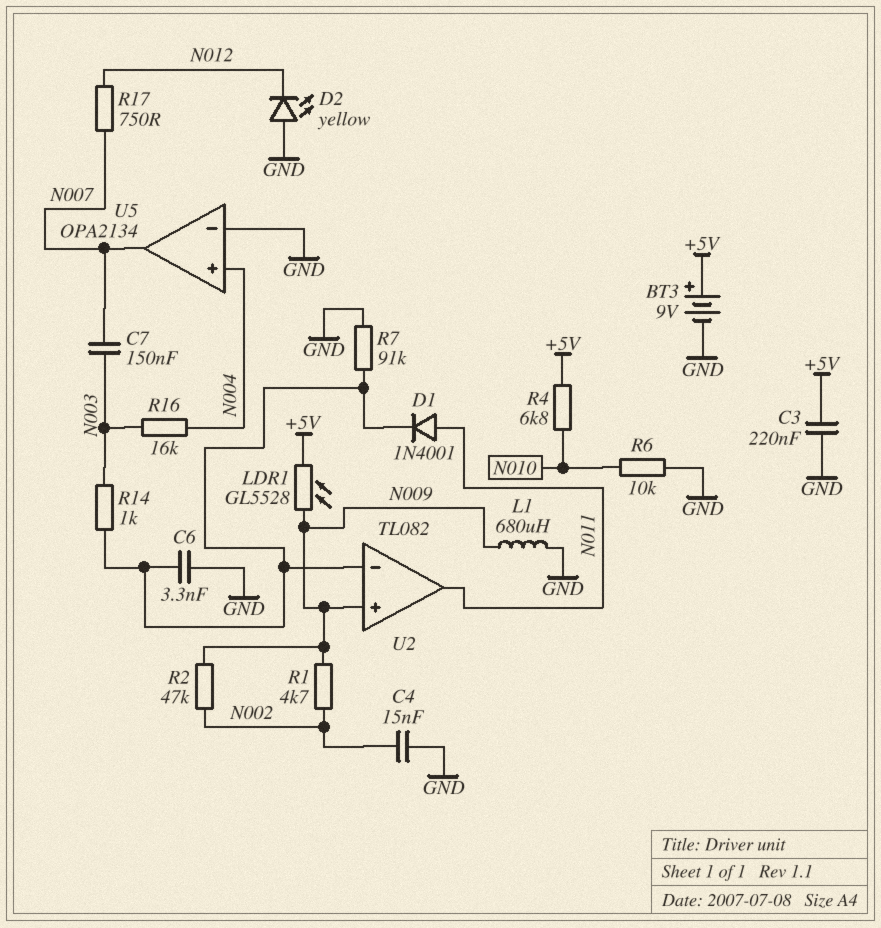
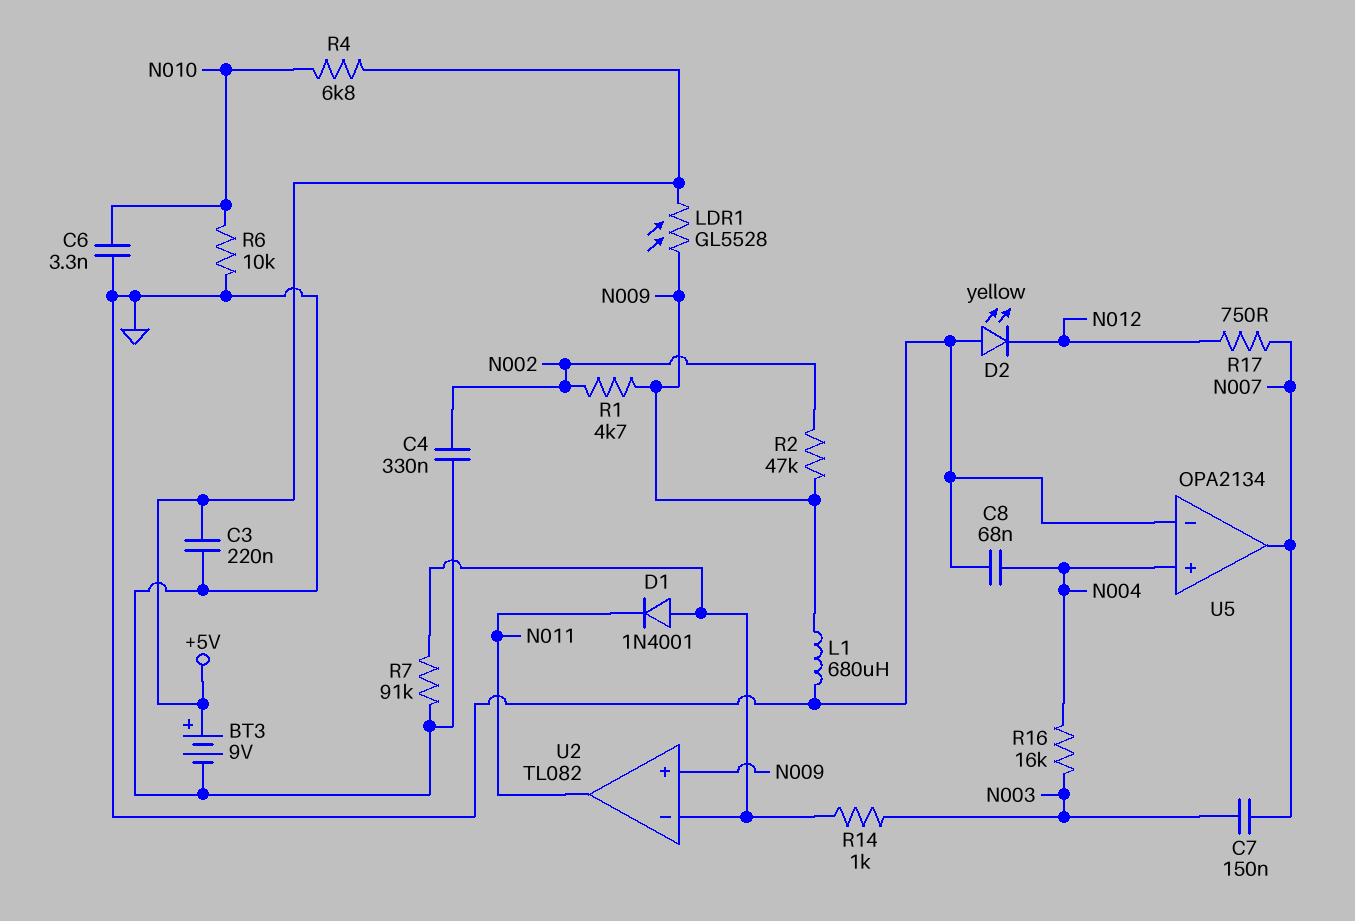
C4: 15nF (GND, N002) -> 330nF (GND, N002)
C6: 3.3nF (GND, U2/in-) -> 3.3nF (GND, N010)
C8: none -> 68nF (GND, N004)
D1: diode 1N4001 (A N011, K U2/in-) -> diode 1N4001 (A U2/in-, K N011)

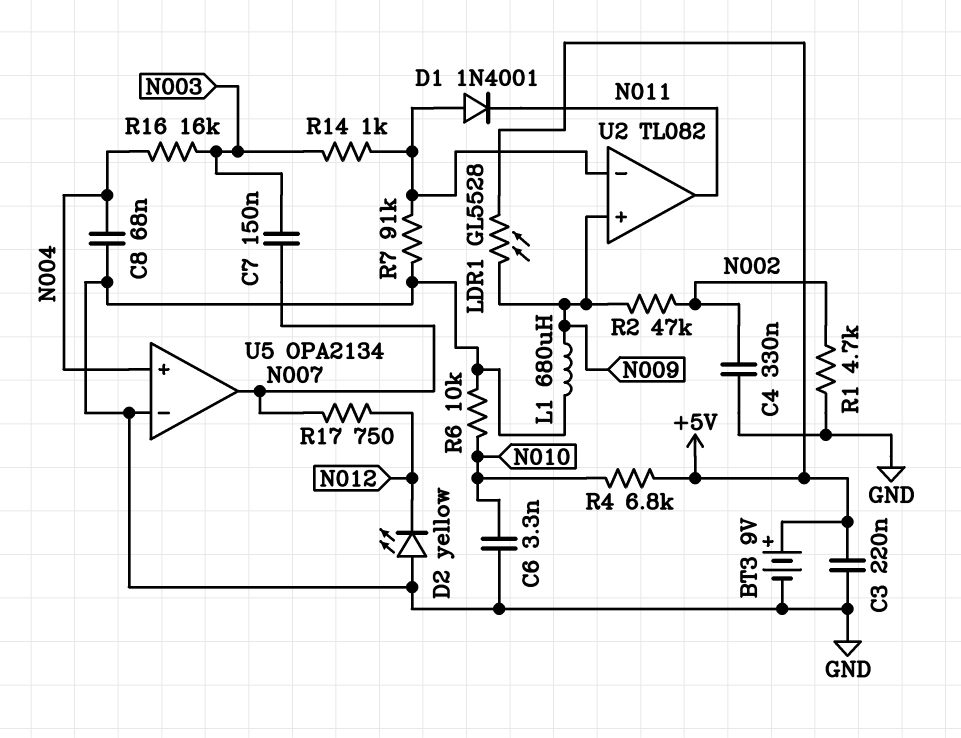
R1: 4.7k (N002, N009) -> 4.7k (GND, N002)

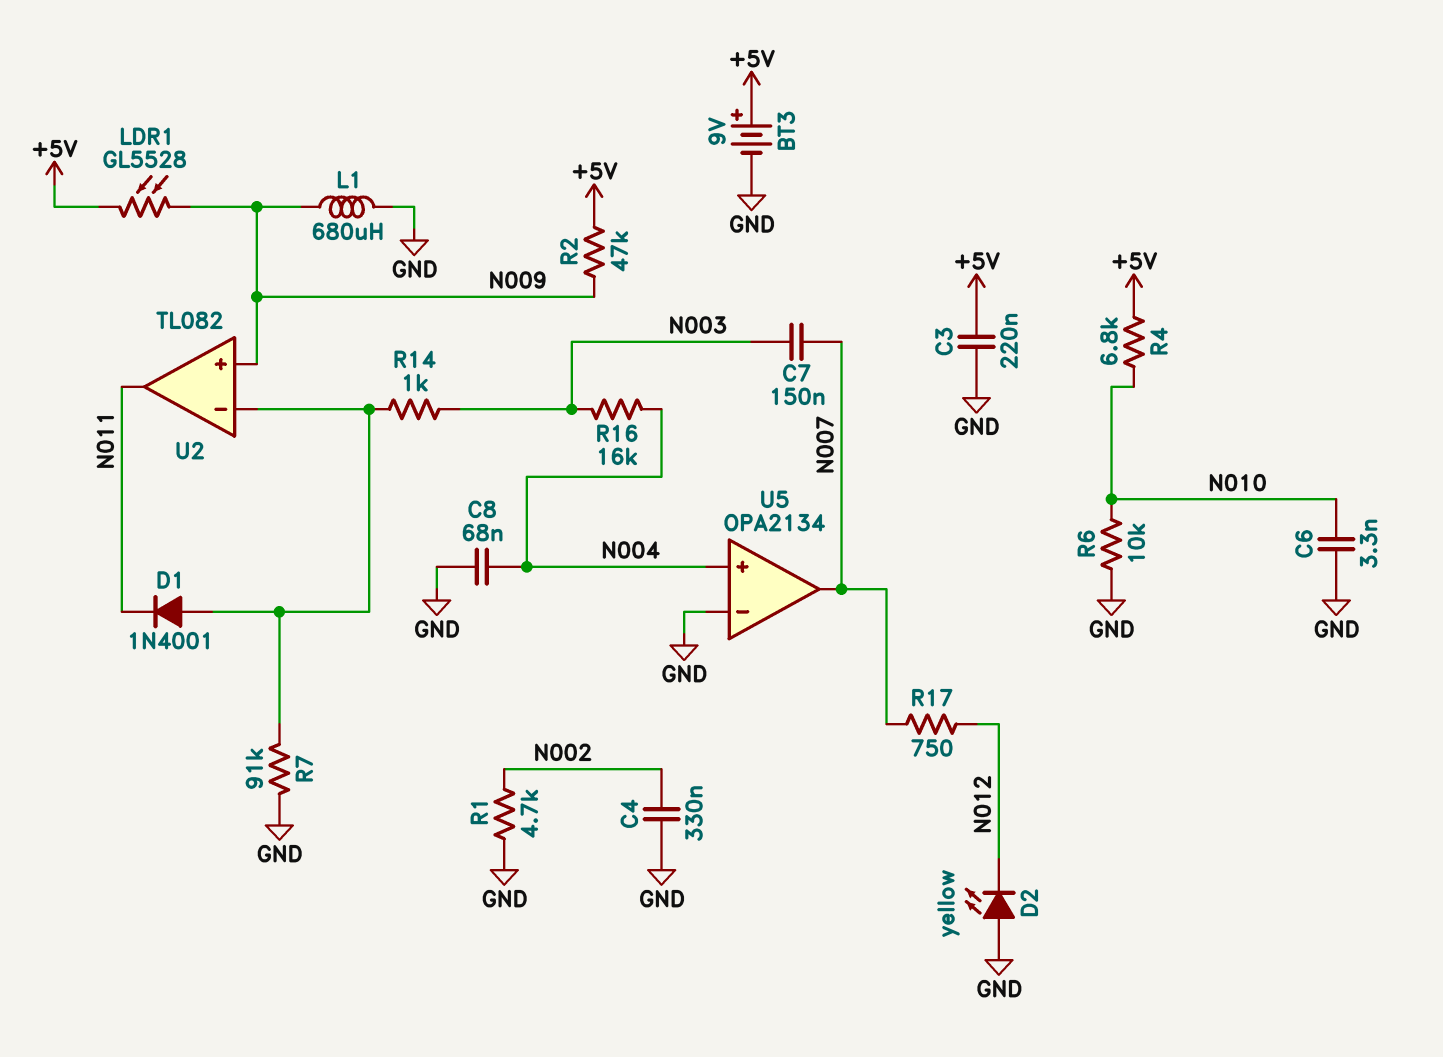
R2: 47k (N002, N009) -> 47k (+5V, N009)

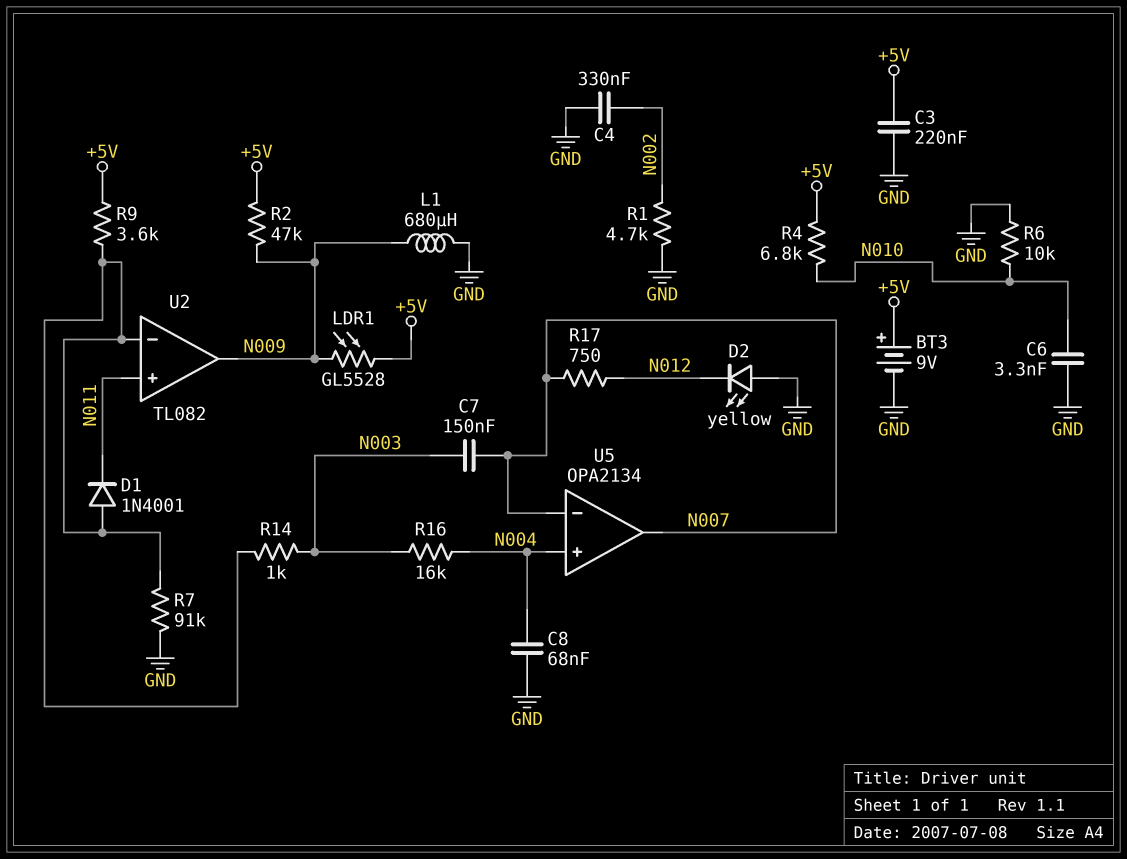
R9: none -> 3.6k (+5V, U2/in-)
U2 pin in+: N009 -> N011
U2 pin out: N011 -> N009
U5 pin in-: GND -> N007

